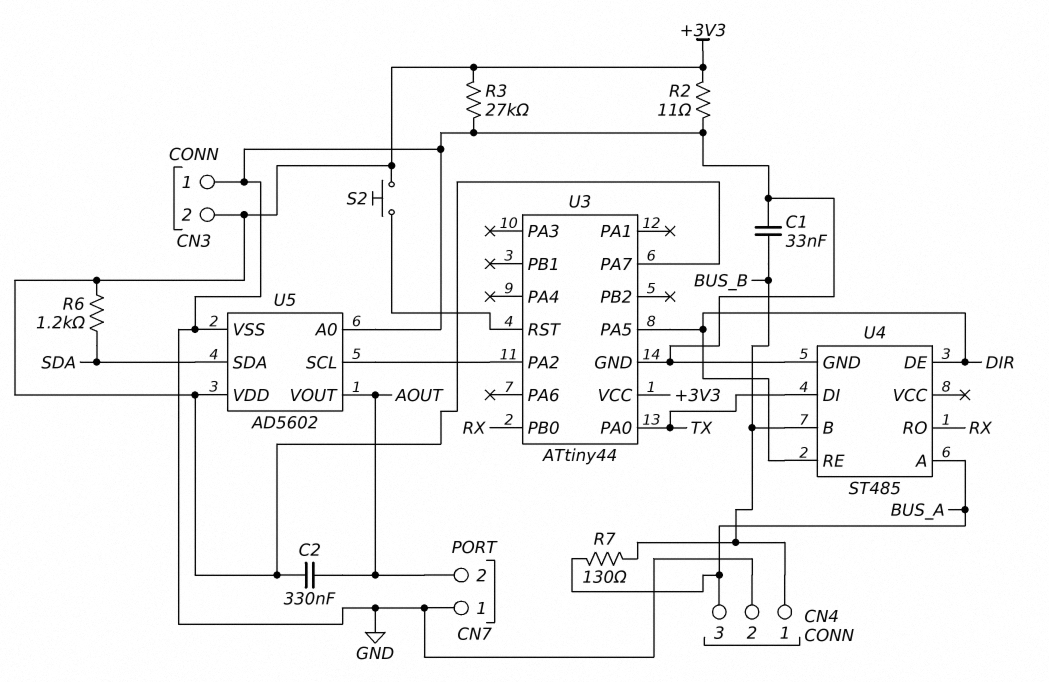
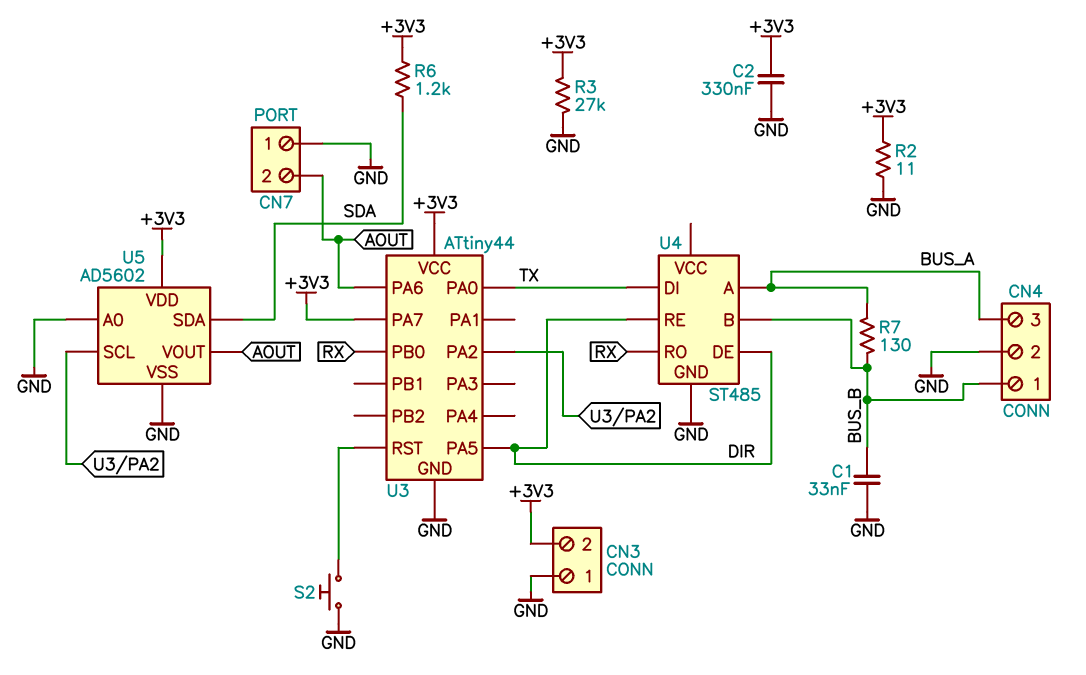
C2: 330nF (+3V3, AOUT) -> 330nF (+3V3, GND)
S2: button (+3V3, U3/RST) -> button (GND, U3/RST)
U3 pin PA6: none -> AOUT

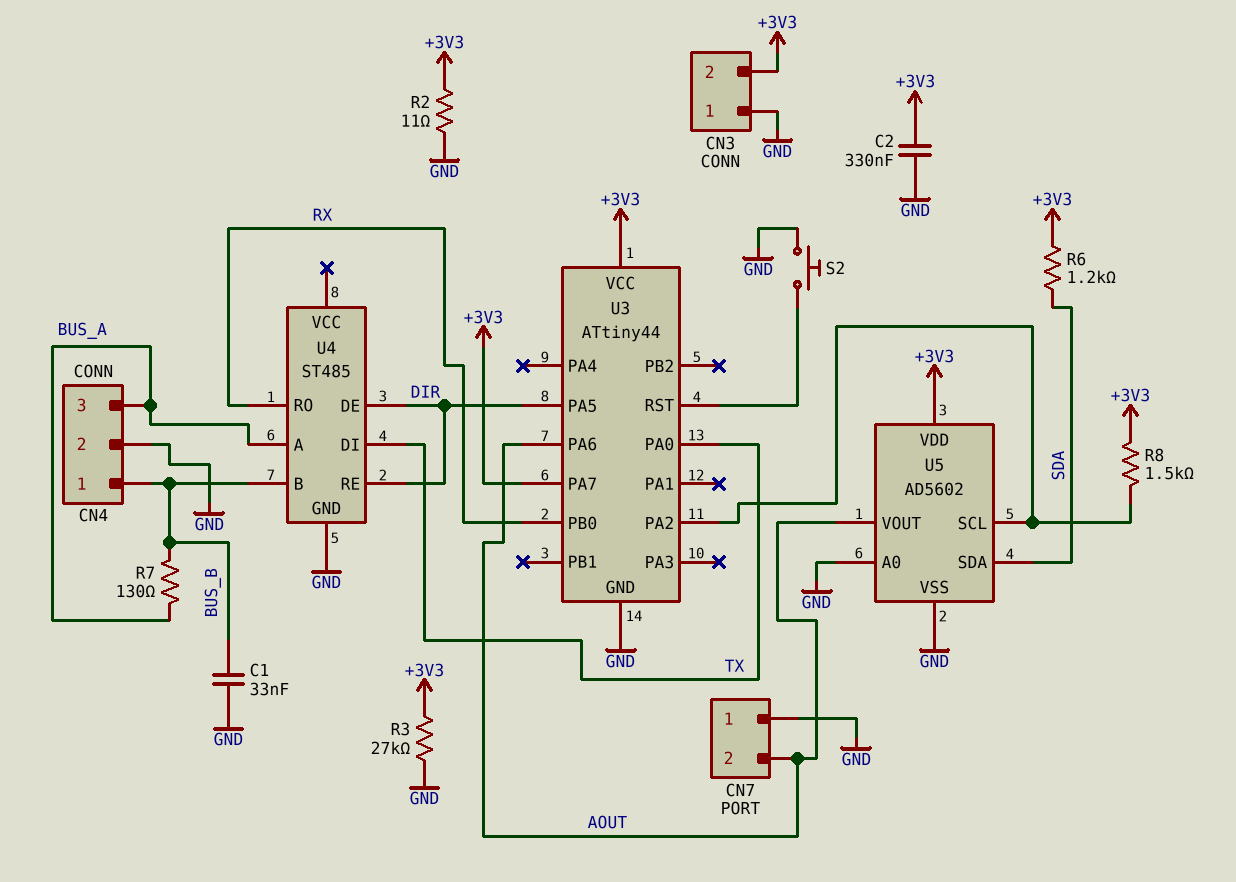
R8: none -> 1.5k (+3V3, U3/PA2)

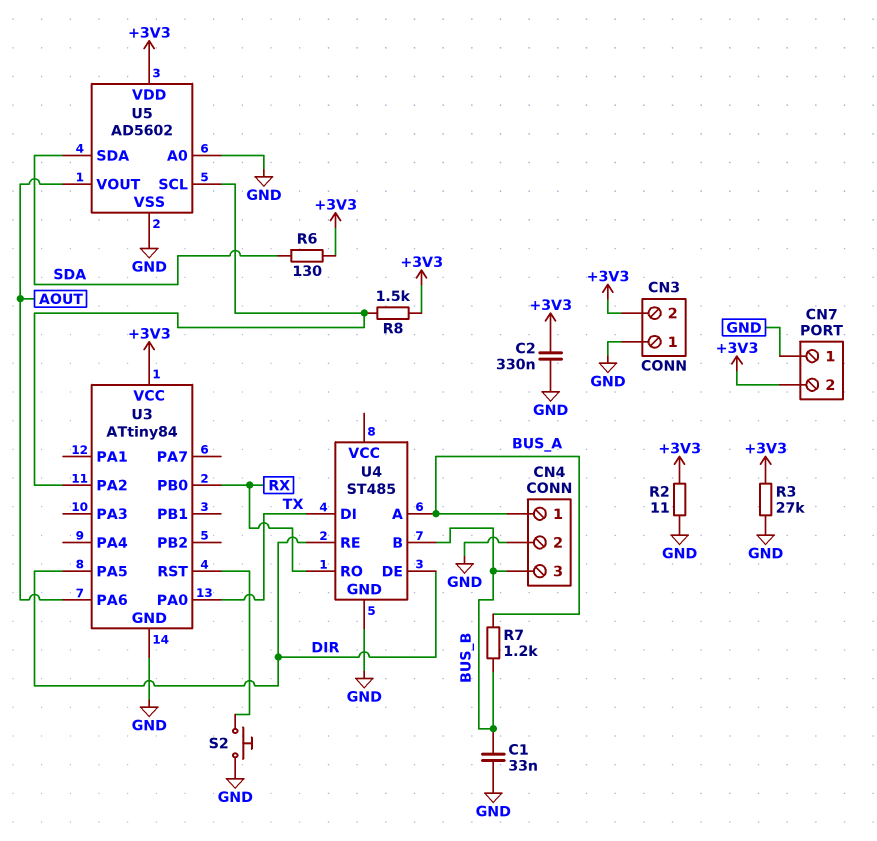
CN4 pin 1: BUS_B -> BUS_A
CN4 pin 3: BUS_A -> BUS_B
CN7 pin 2: AOUT -> +3V3
R6: 1.2k (+3V3, SDA) -> 130 (+3V3, SDA)
R7: 130 (BUS_A, BUS_B) -> 1.2k (BUS_A, BUS_B)
U3: ATtiny44 -> ATtiny84
U3 pin PA7: +3V3 -> none

